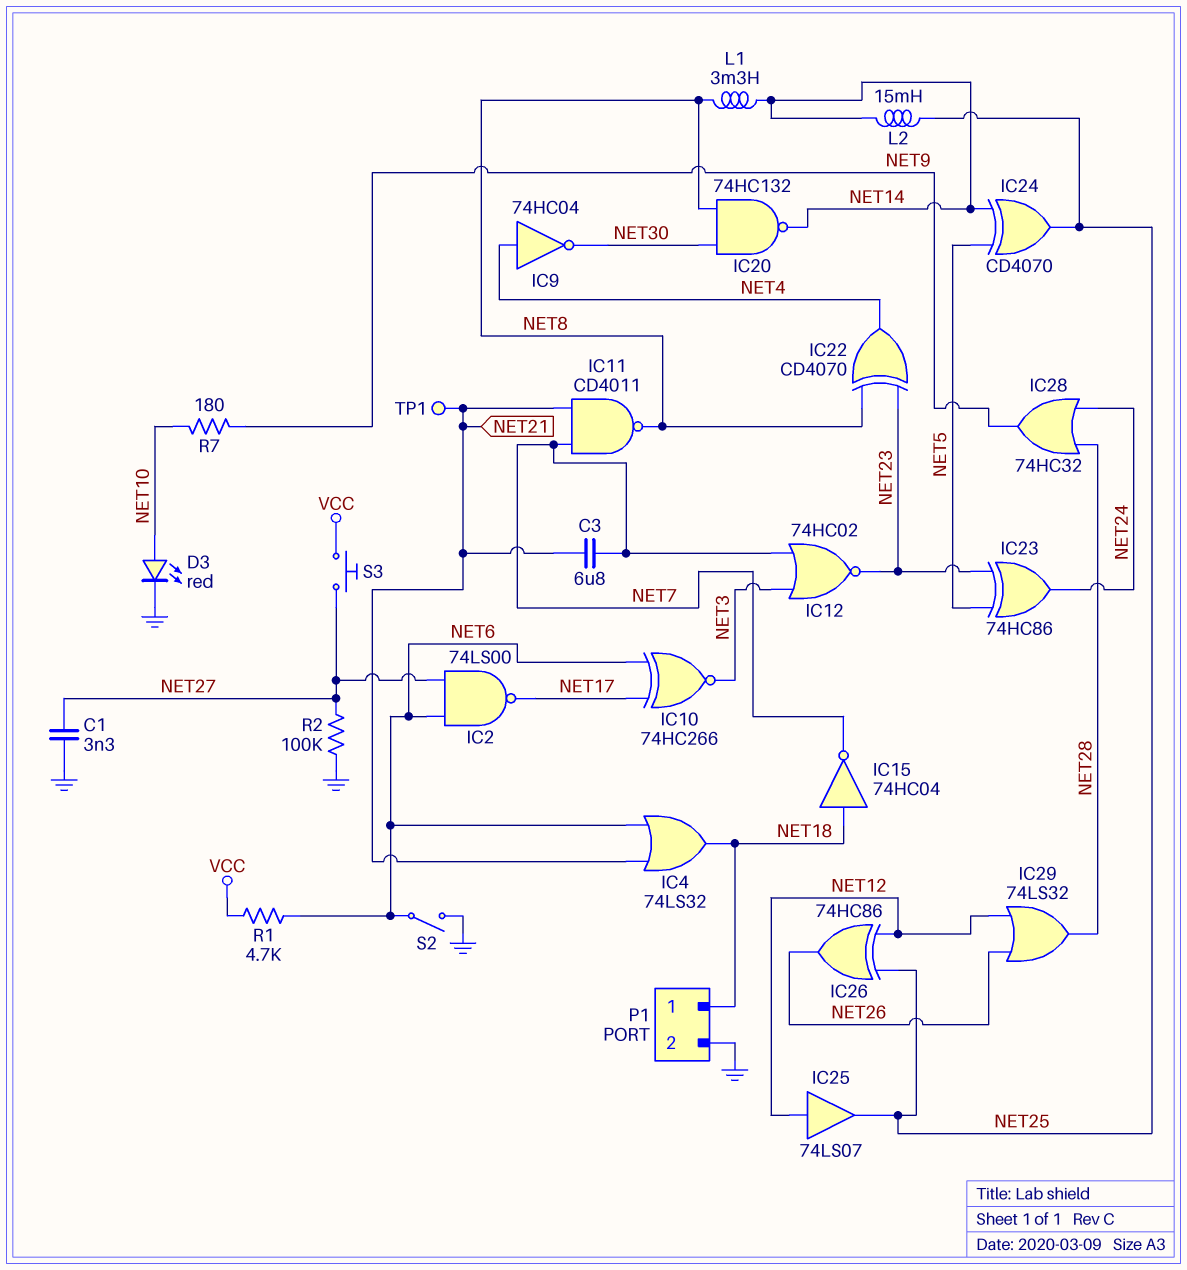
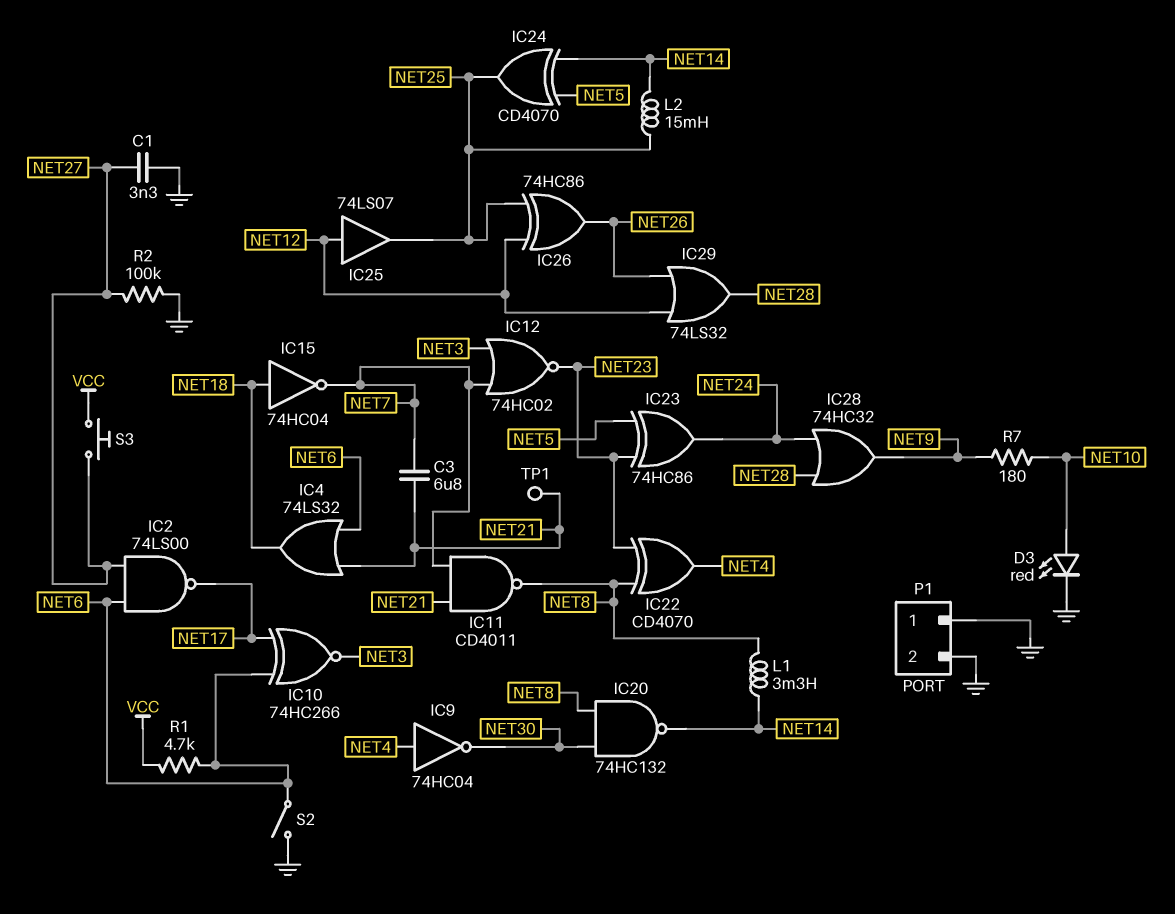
P1 pin 1: NET18 -> GND

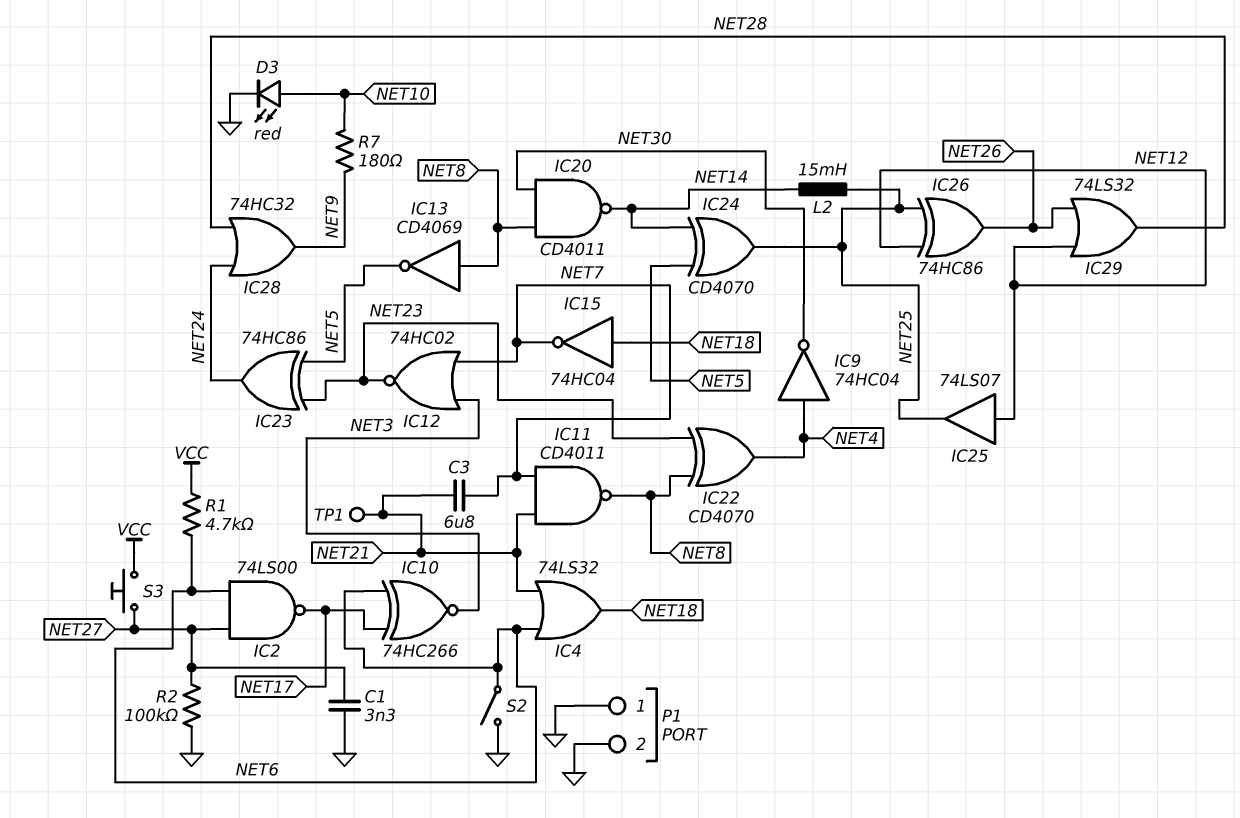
IC13: none -> NOT CD4069 (in NET8, out NET5)
IC20: NAND 74HC132 (in NET8, in NET30, out NET14) -> NAND CD4011 (in NET8, in NET30, out NET14)
L1: 3.3mH (NET8, NET14) -> none

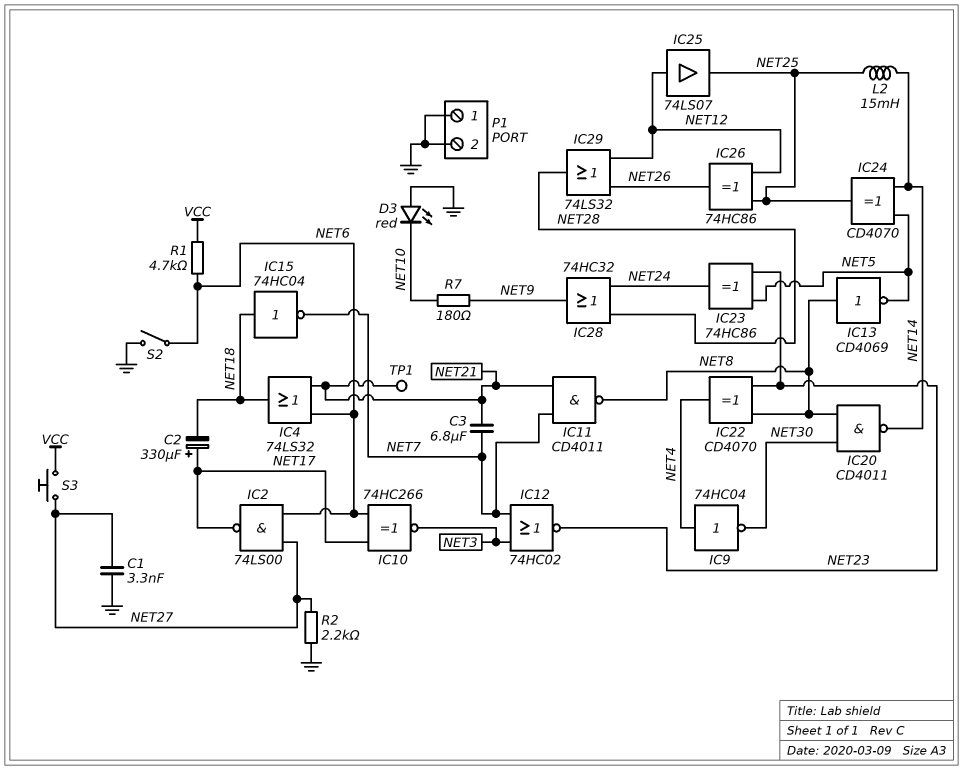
C2: none -> 330uF (plus NET17, minus NET18)
D3: LED red (A NET10, K GND) -> LED red (A GND, K NET10)
R2: 100k (GND, NET27) -> 2.2k (GND, NET27)

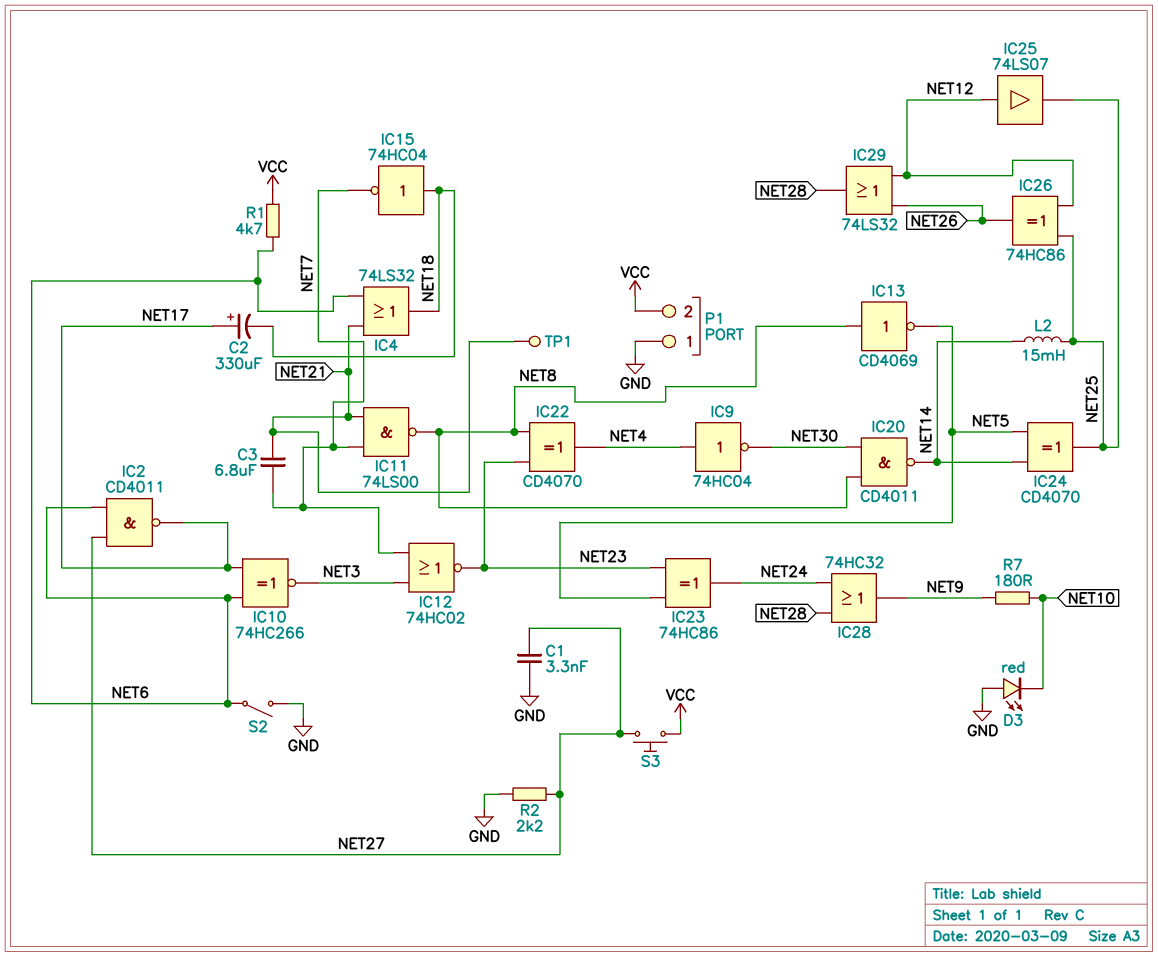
IC2: NAND 74LS00 (in NET6, in NET27, out NET17) -> NAND CD4011 (in NET6, in NET27, out NET17)
IC11: NAND CD4011 (in NET7, in NET21, out NET8) -> NAND 74LS00 (in NET7, in NET21, out NET8)
P1 pin 2: GND -> VCC

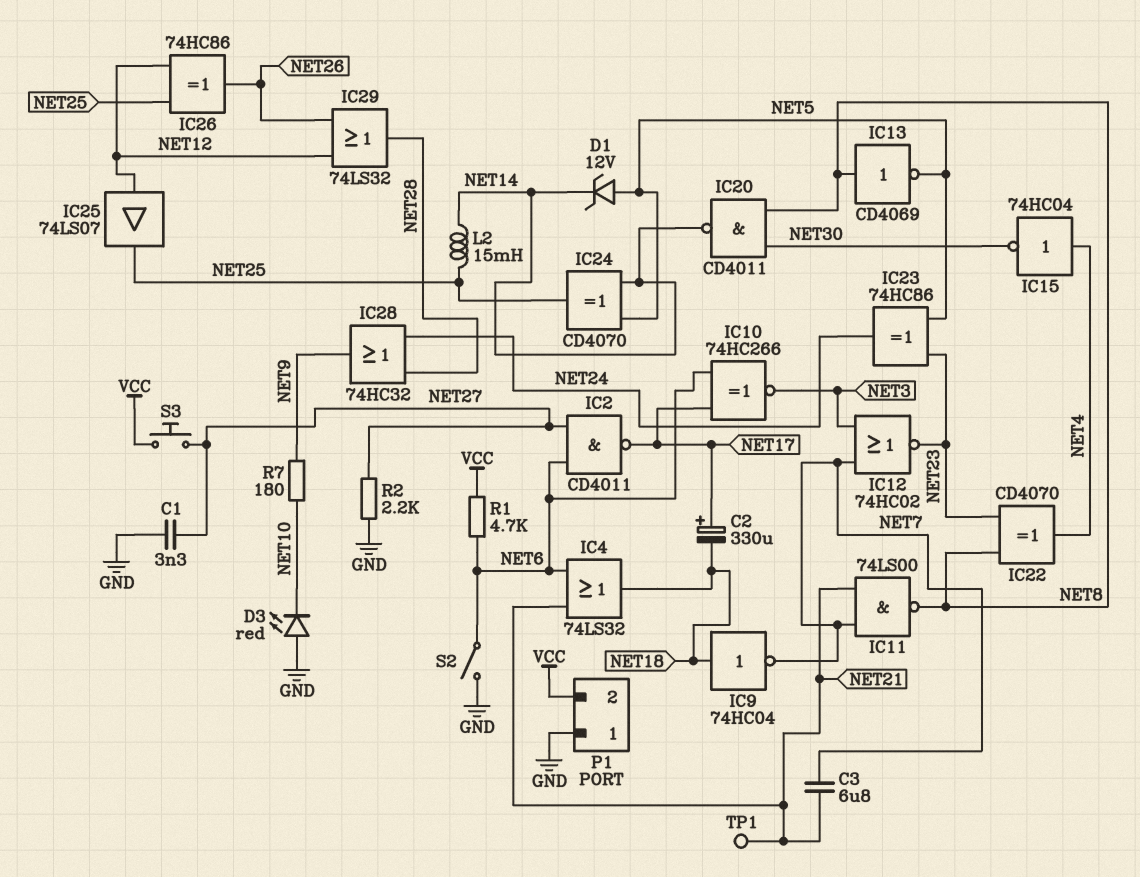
D1: none -> zener 12V (A NET5, K NET14)
IC9: NOT 74HC04 (in NET4, out NET30) -> NOT 74HC04 (in NET18, out NET7)
IC15: NOT 74HC04 (in NET18, out NET7) -> NOT 74HC04 (in NET4, out NET30)

